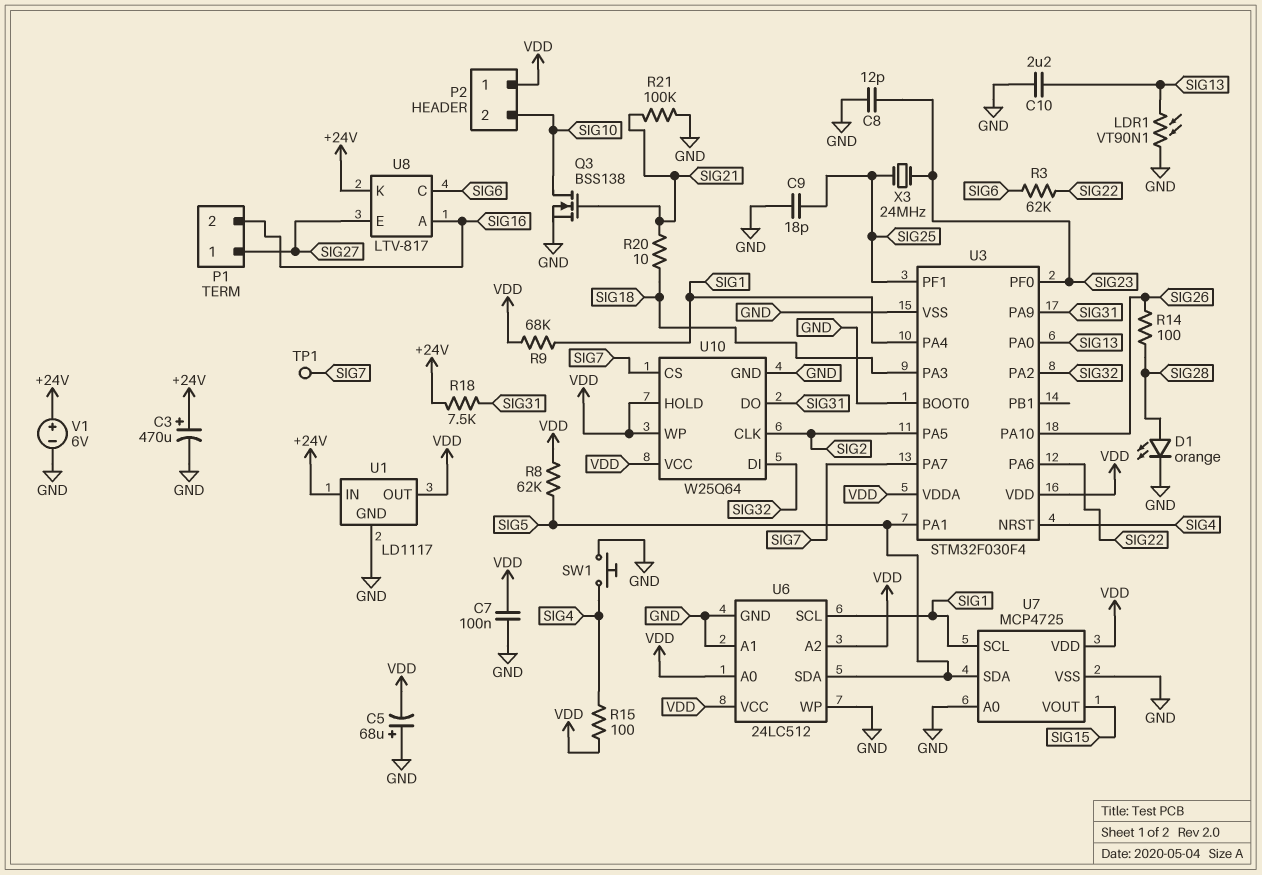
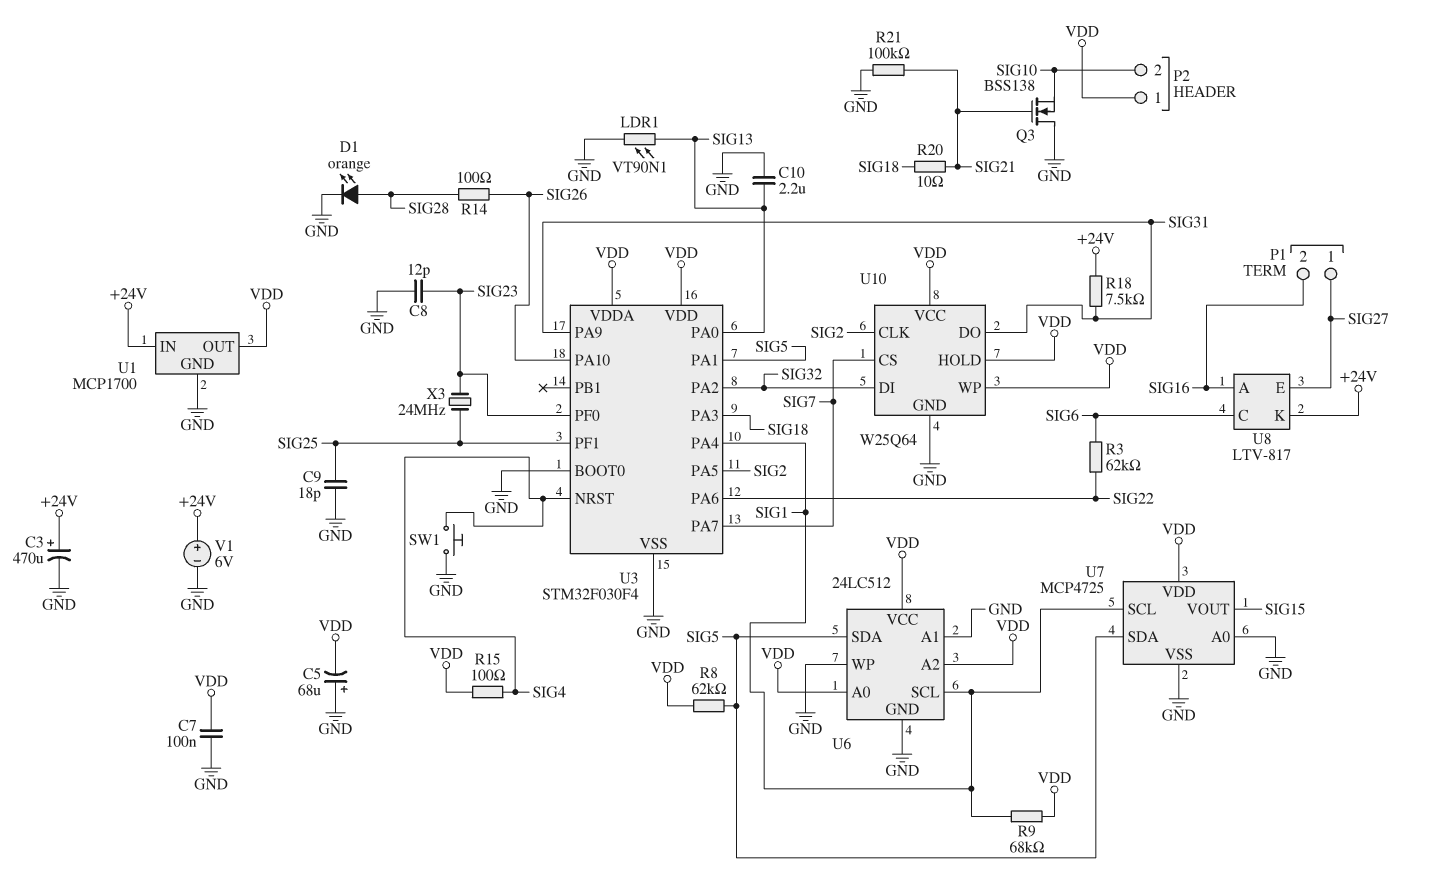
Q3: NMOS BSS138 (G SIG21, D SIG10, S GND) -> NMOS BSS138 (G SIG21, D GND, S SIG10)
TP1: test point (SIG7) -> none
U1: LD1117 -> MCP1700

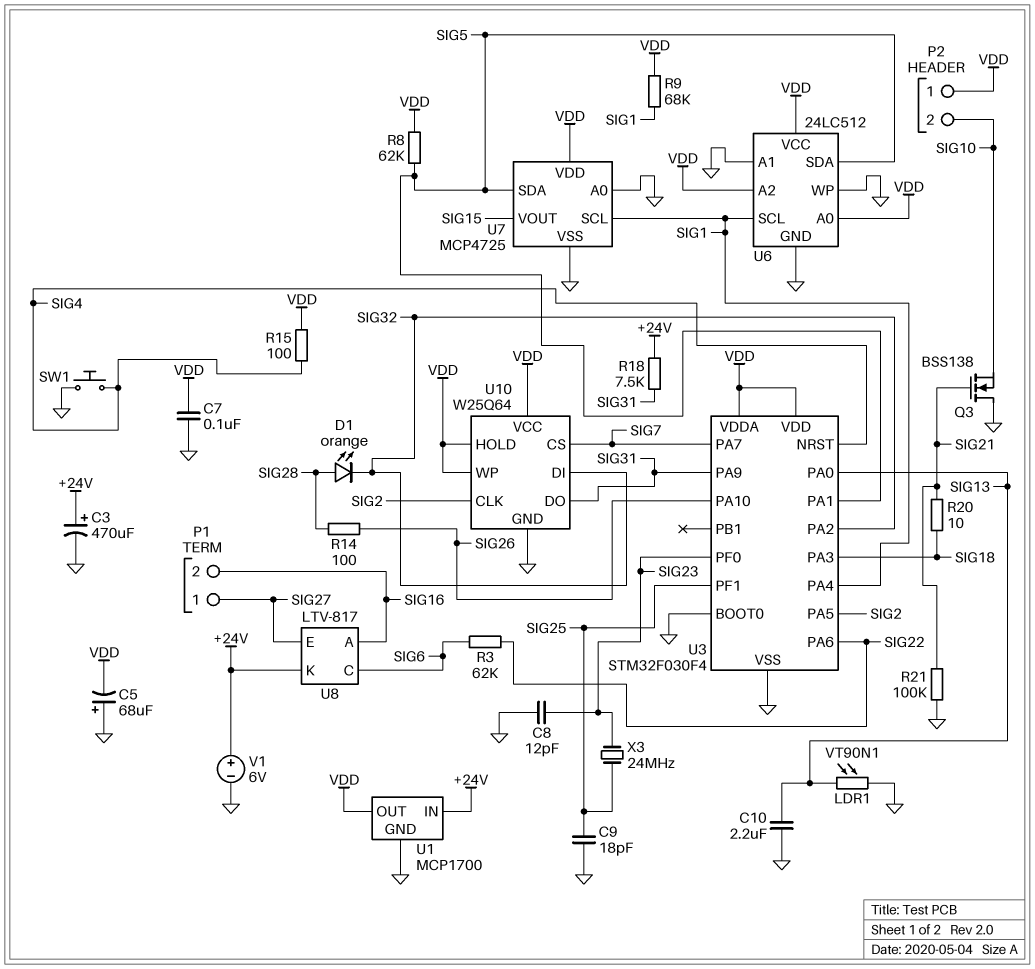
D1: LED orange (A SIG28, K GND) -> LED orange (A SIG28, K SIG32)

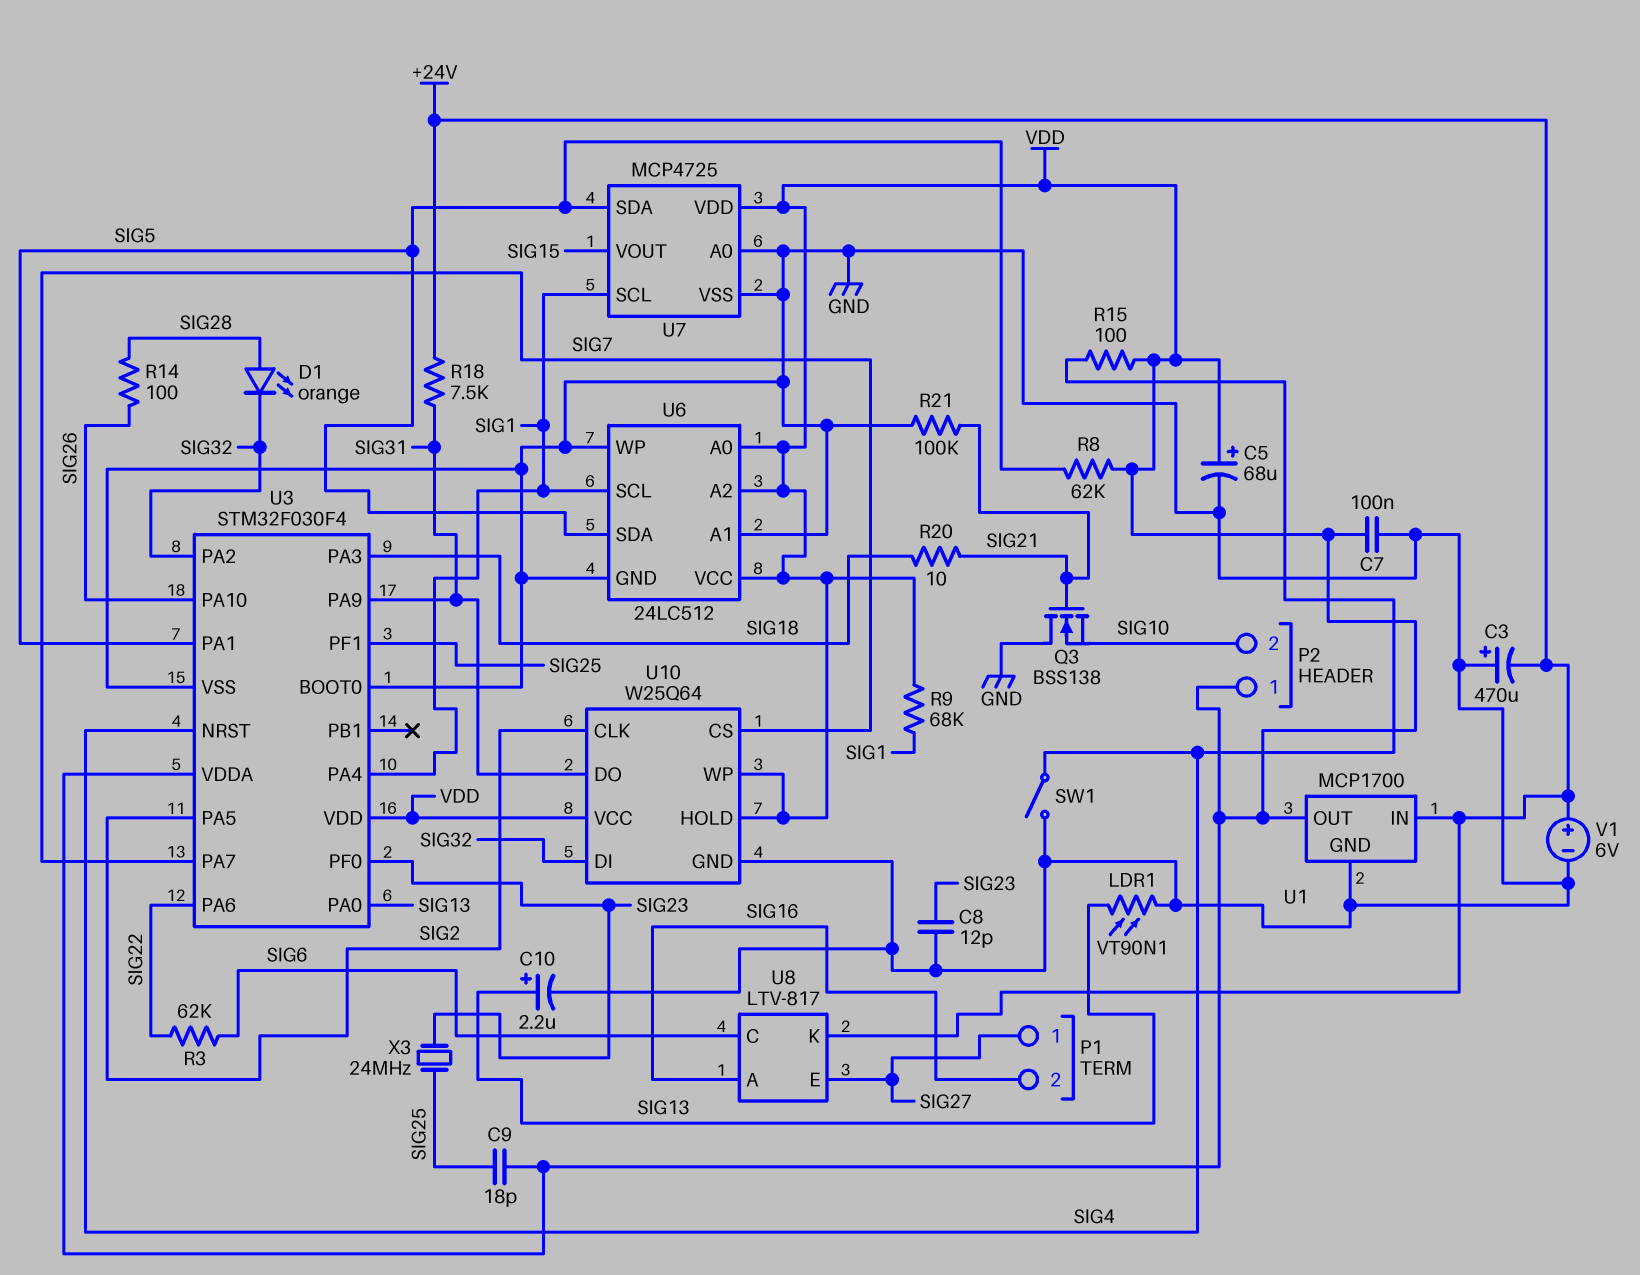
C3: 470uF (plus +24V, minus GND) -> 470uF (plus GND, minus +24V)
C5: 68uF (plus GND, minus VDD) -> 68uF (plus VDD, minus GND)
C9: 18pF (GND, SIG25) -> 18pF (SIG25, VDD)
C10: 2.2uF (GND, SIG13) -> 2.2uF (plus SIG13, minus GND)
SW1: button (GND, SIG4) -> switch (GND, SIG4)

